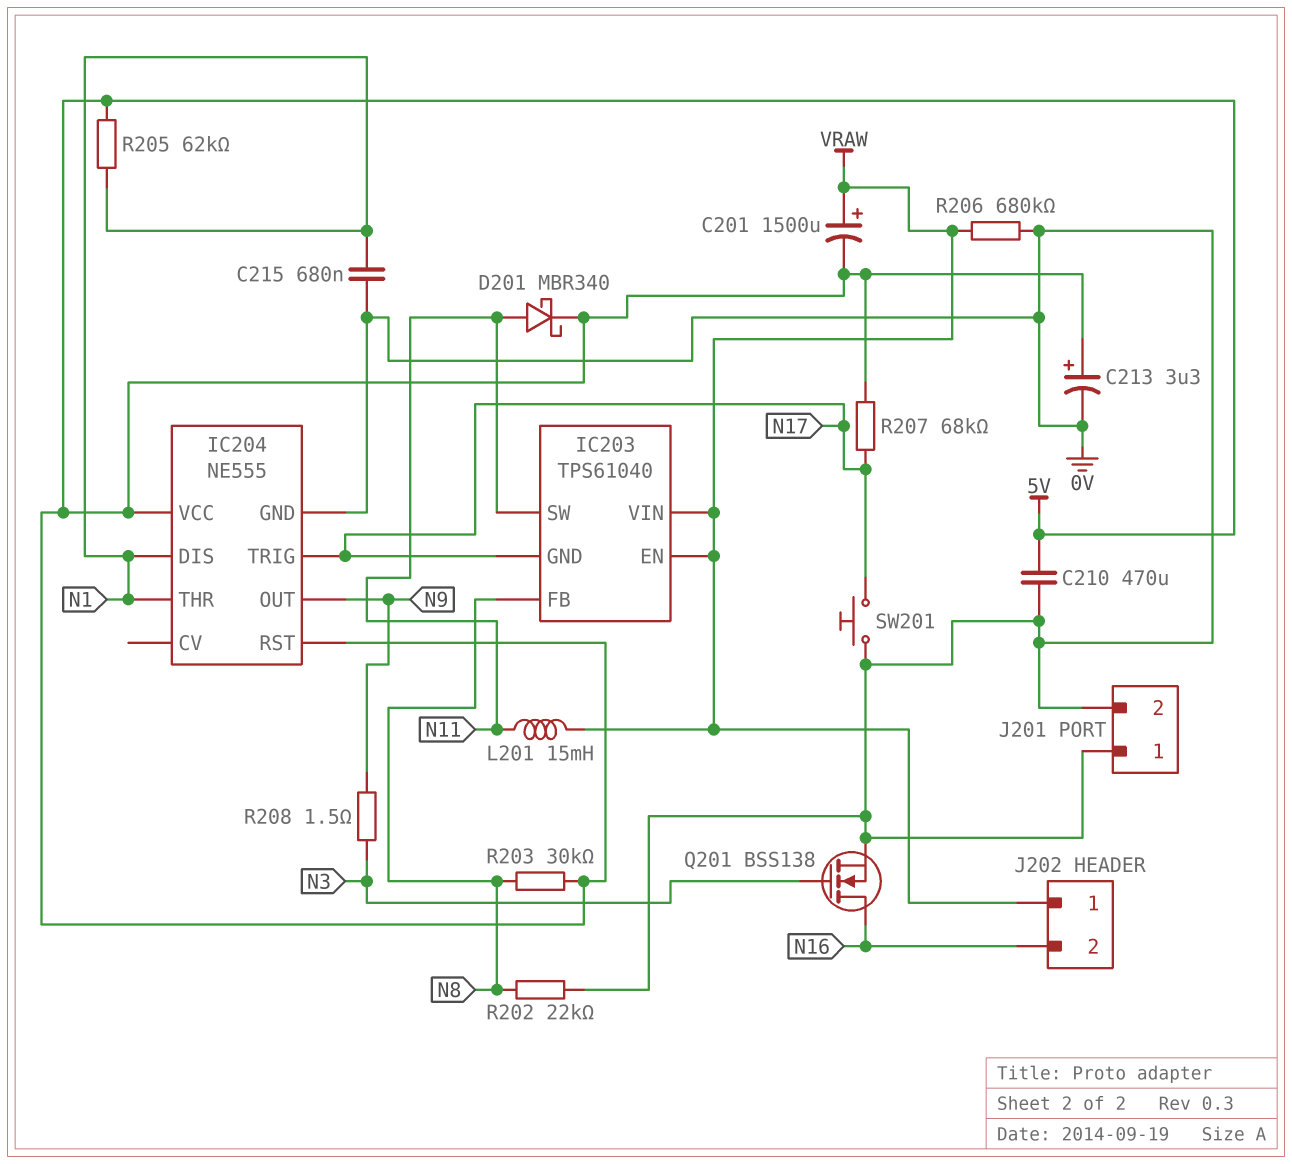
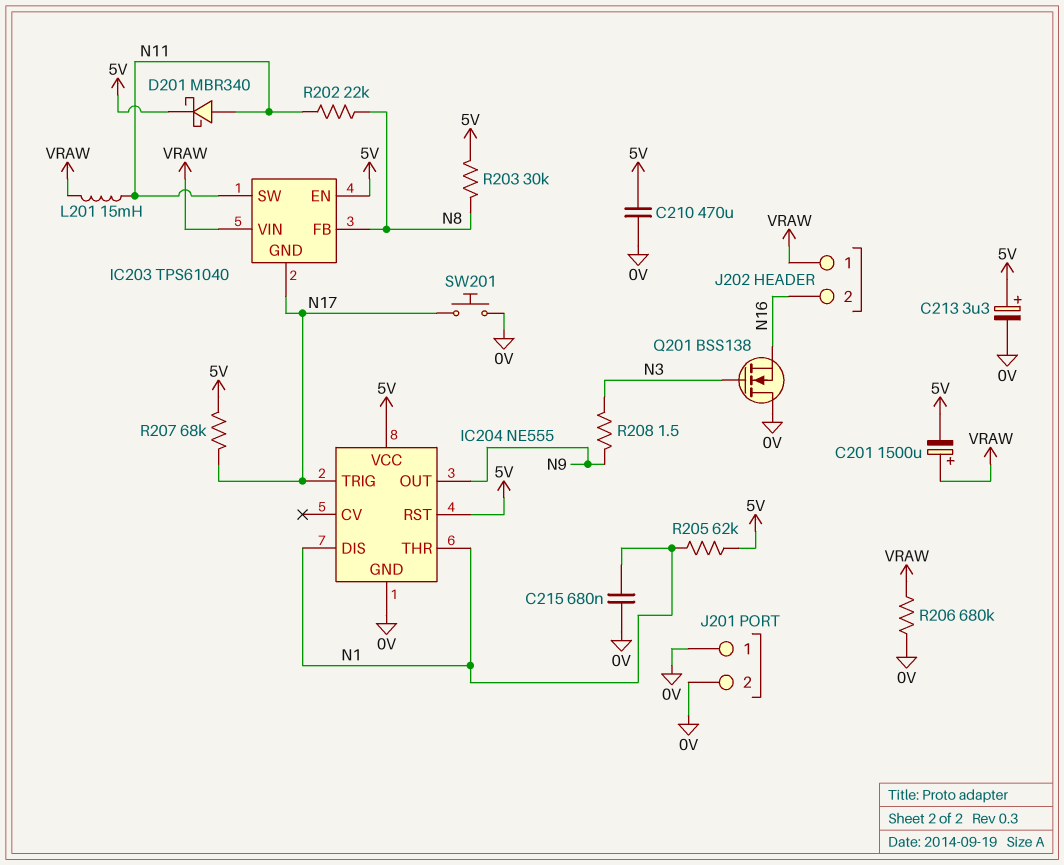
IC203 pin EN: VRAW -> 5V
Q201: NMOS BSS138 (G N3, D N16, S 0V) -> NMOS BSS138 (G N3, D 0V, S N16)
R202: 22k (0V, N8) -> 22k (N8, N11)

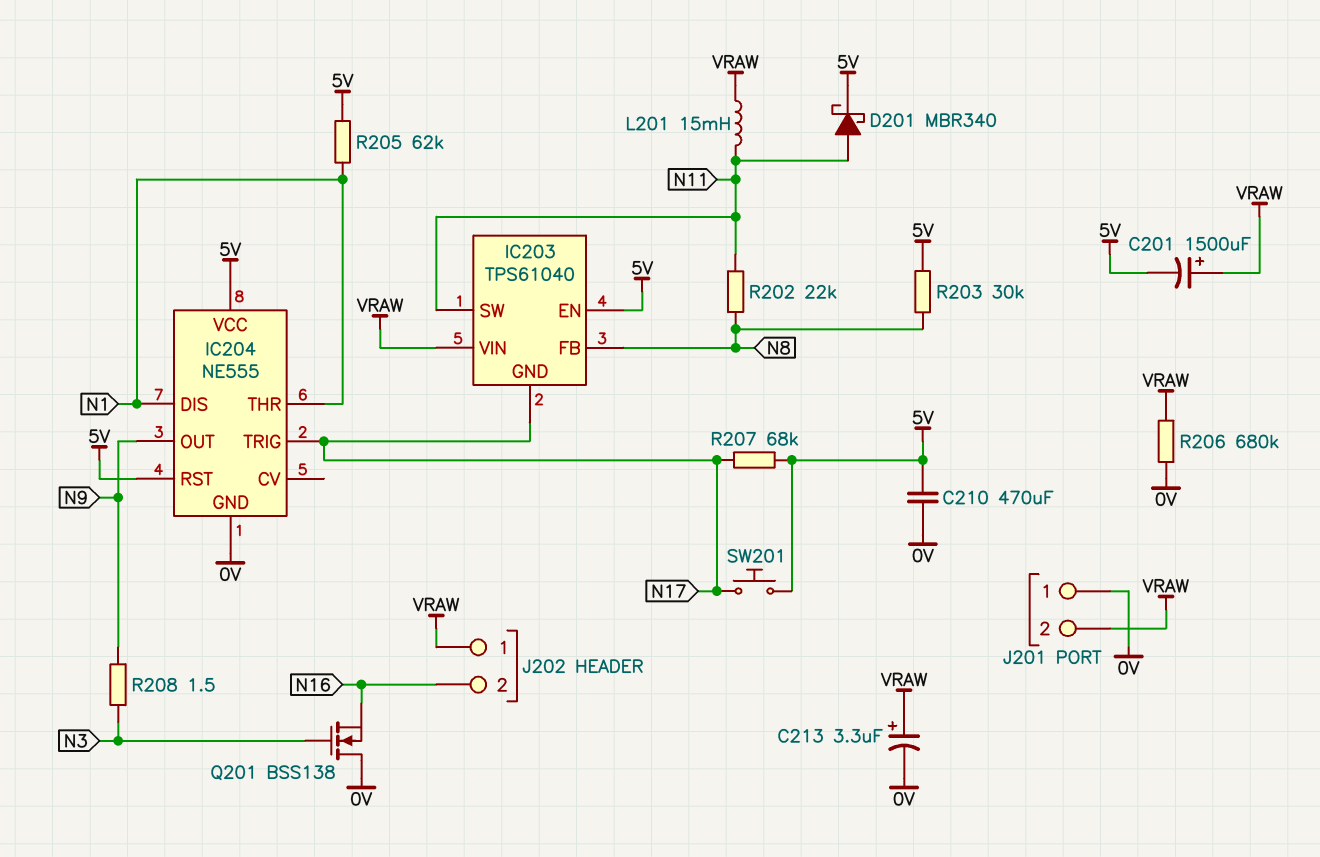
C213: 3.3uF (plus 5V, minus 0V) -> 3.3uF (plus VRAW, minus 0V)
C215: 680nF (0V, N1) -> none
J201 pin 2: 0V -> VRAW
SW201: button (0V, N17) -> button (5V, N17)

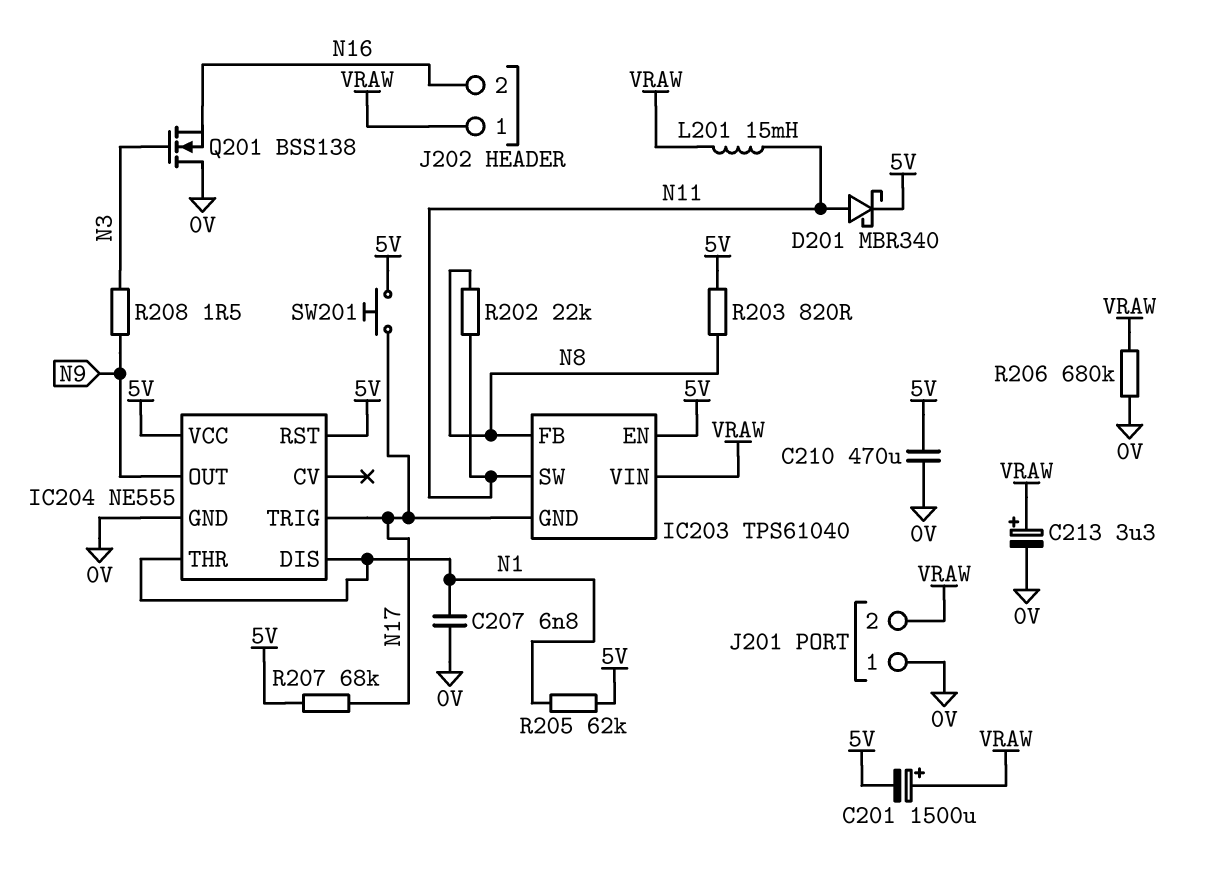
C207: none -> 6.8nF (0V, N1)
R203: 30k (5V, N8) -> 820 (5V, N8)

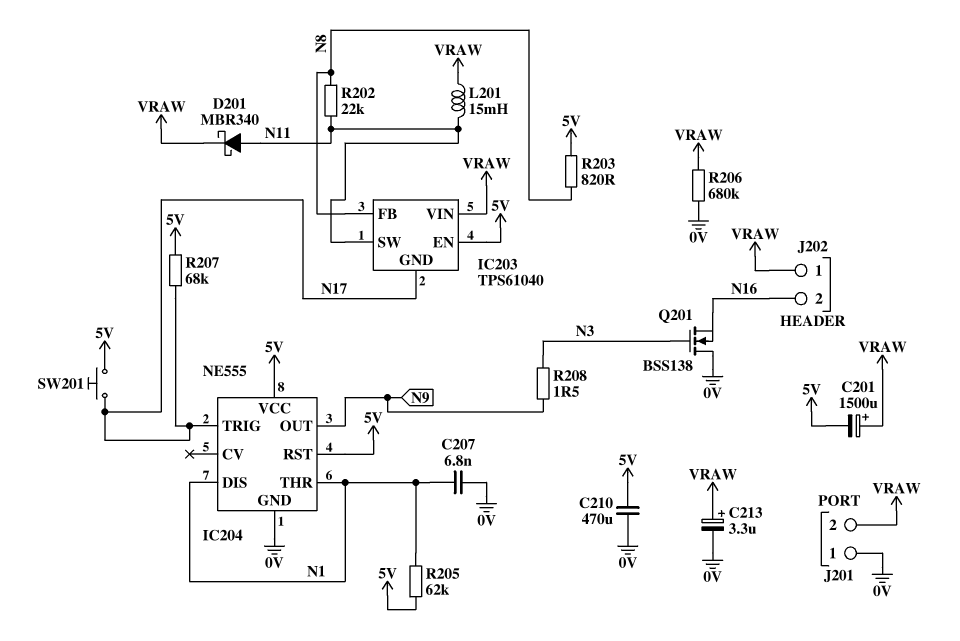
D201: schottky MBR340 (A N11, K 5V) -> schottky MBR340 (A N11, K VRAW)

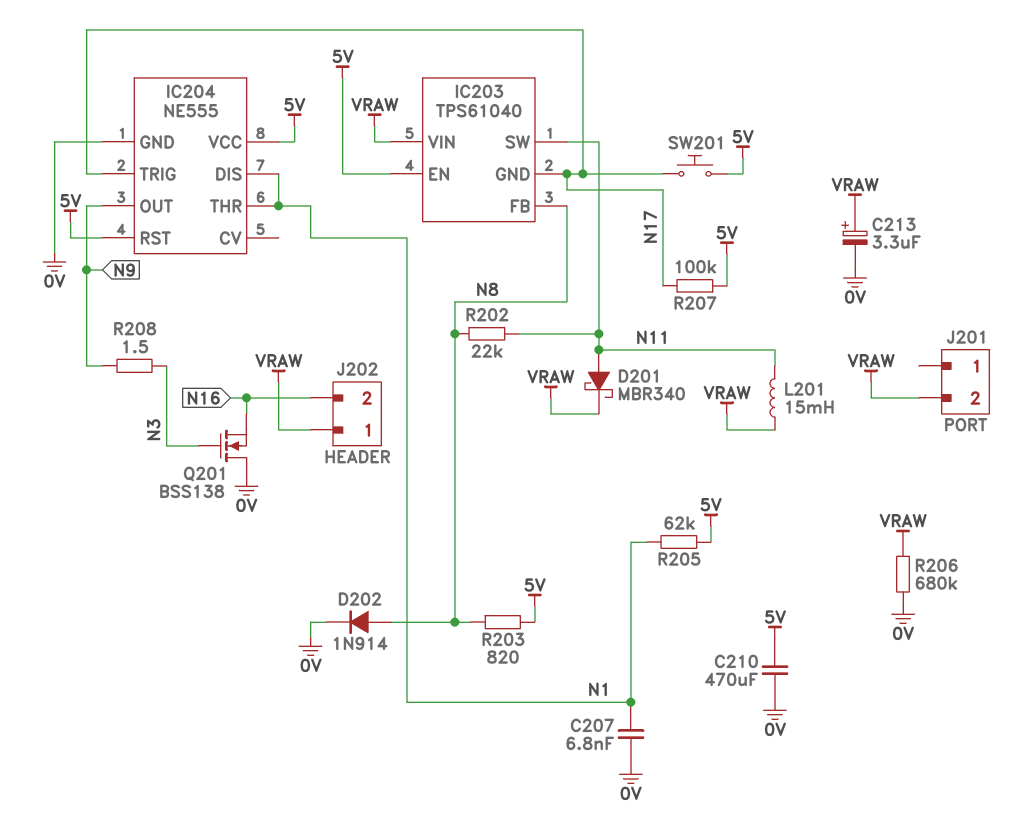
C201: 1500uF (plus VRAW, minus 5V) -> none
D202: none -> diode 1N914 (A N8, K 0V)
J201 pin 1: 0V -> none
R207: 68k (5V, N17) -> 100k (5V, N17)

